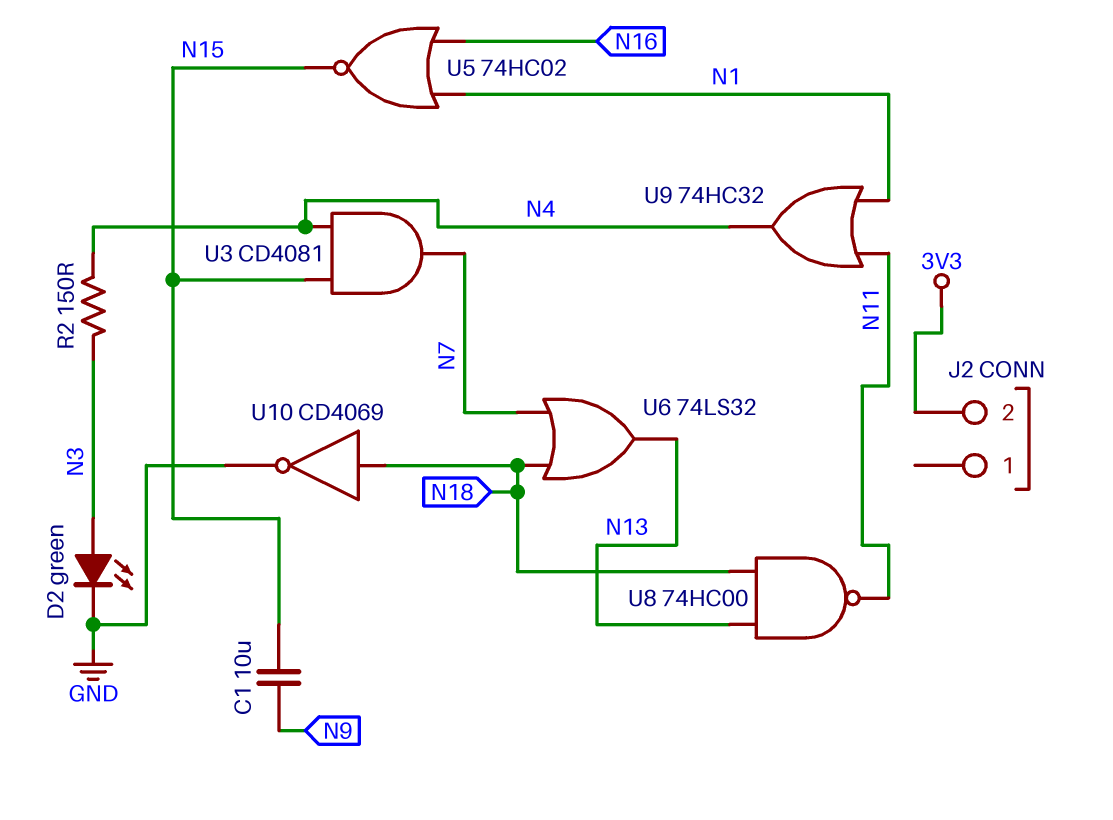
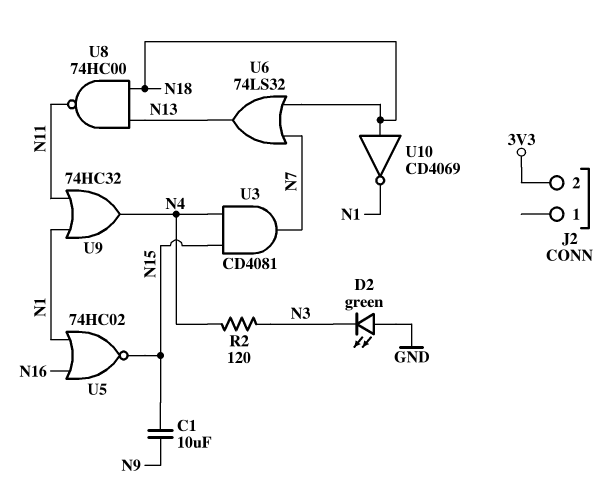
D2: LED green (A N3, K GND) -> LED green (A GND, K N3)
R2: 150 (N3, N4) -> 120 (N3, N4)
U10: NOT CD4069 (in N18, out GND) -> NOT CD4069 (in N18, out N1)

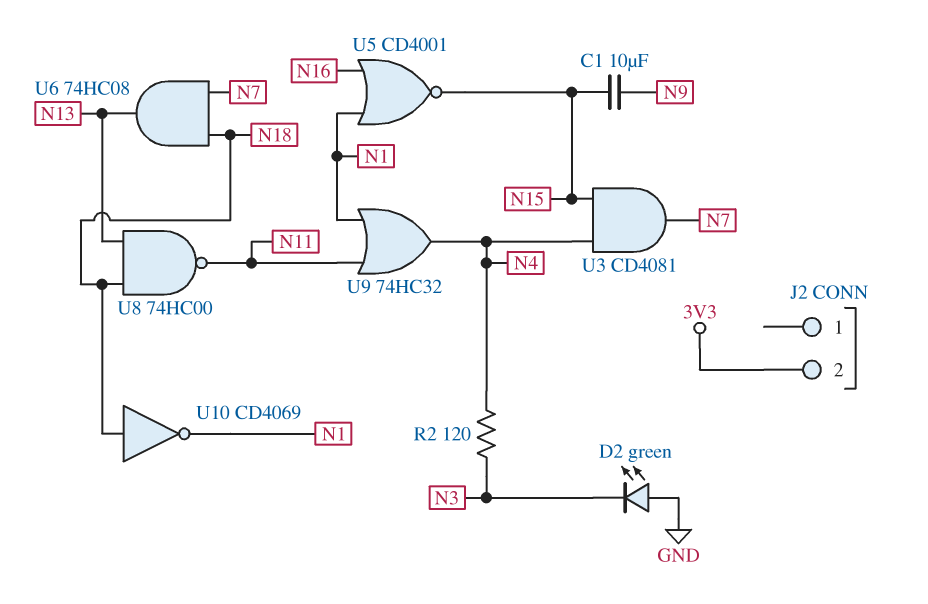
U5: NOR 74HC02 (in N1, in N16, out N15) -> NOR CD4001 (in N1, in N16, out N15)
U6: OR 74LS32 (in N7, in N18, out N13) -> AND 74HC08 (in N7, in N18, out N13)

